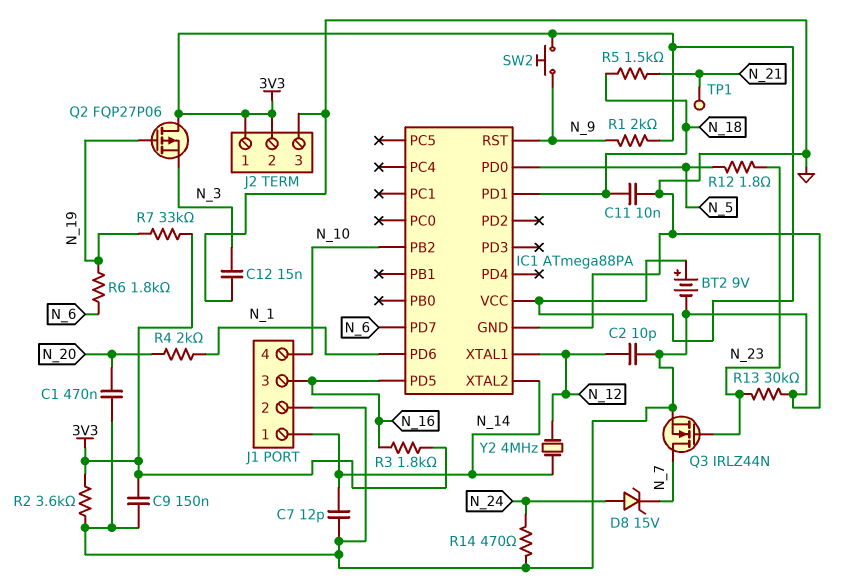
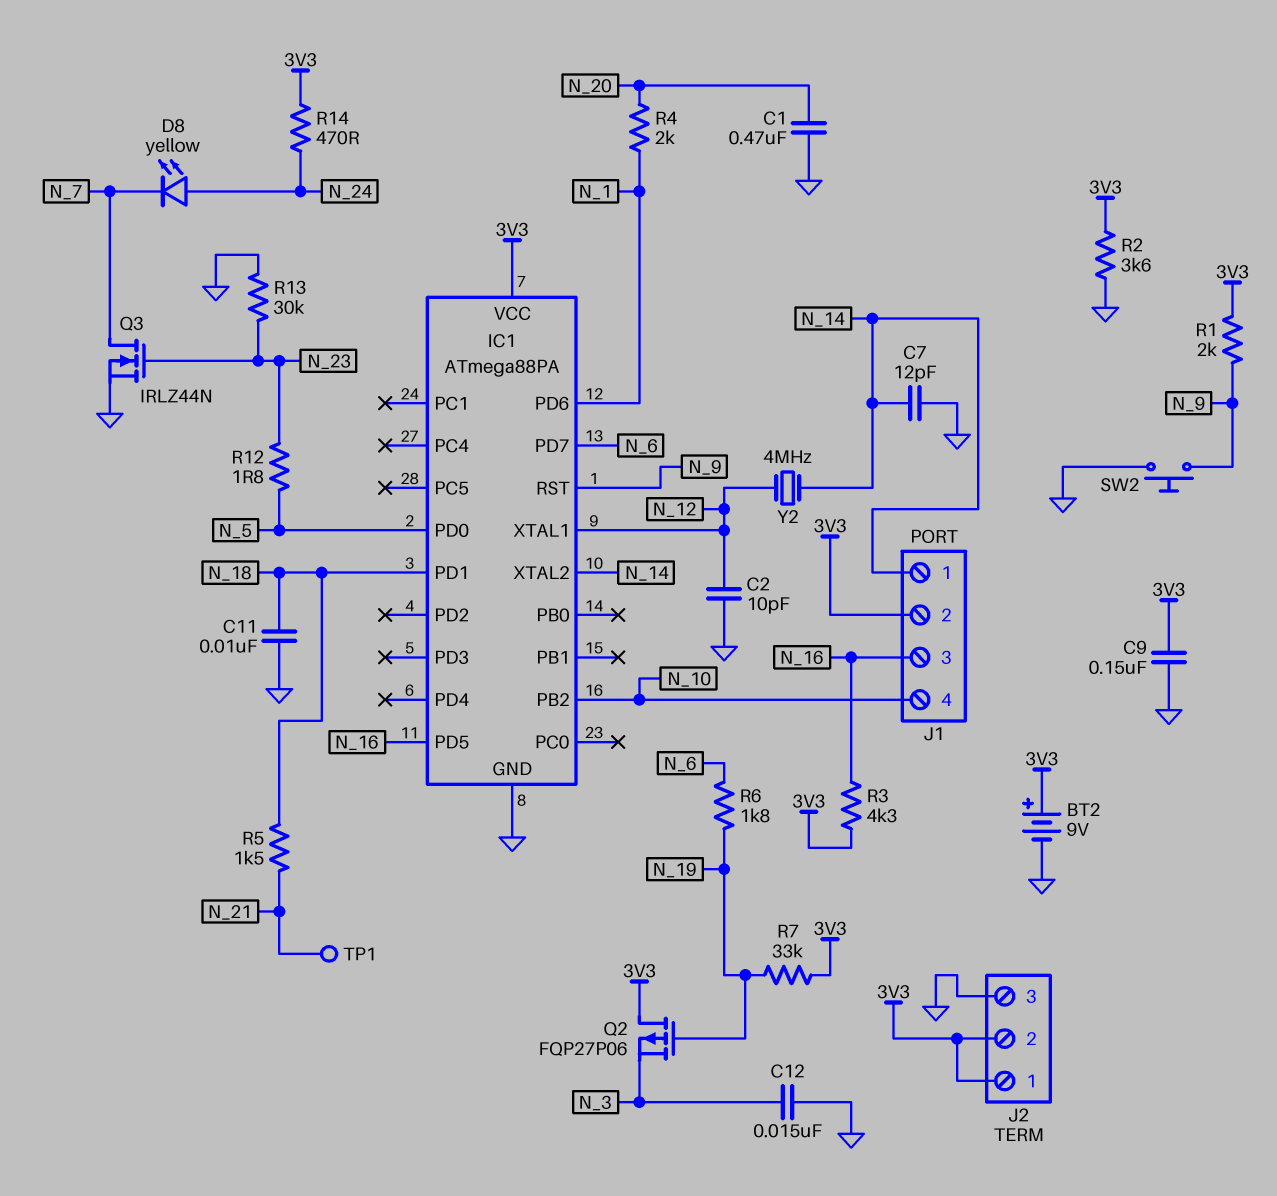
D8: zener 15V (A N_24, K N_7) -> LED yellow (A N_24, K N_7)
J1 pin 2: GND -> 3V3
R3: 1.8k (3V3, N_16) -> 4.3k (3V3, N_16)
R14: 470 (GND, N_24) -> 470 (3V3, N_24)
SW2: button (3V3, N_9) -> button (GND, N_9)

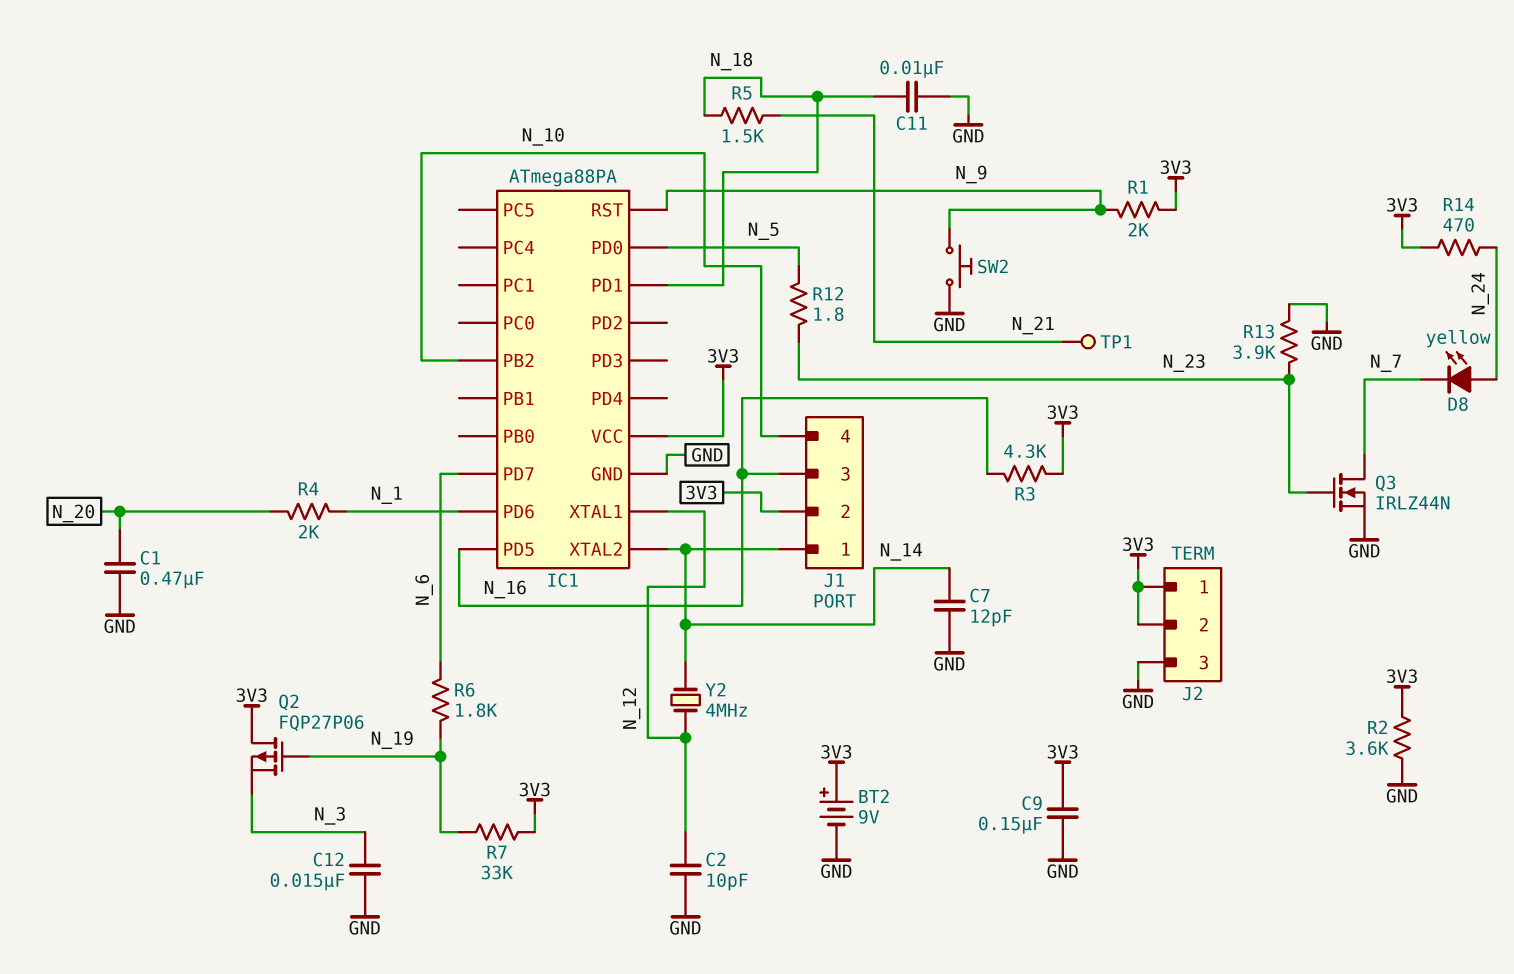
R13: 30k (GND, N_23) -> 3.9k (GND, N_23)

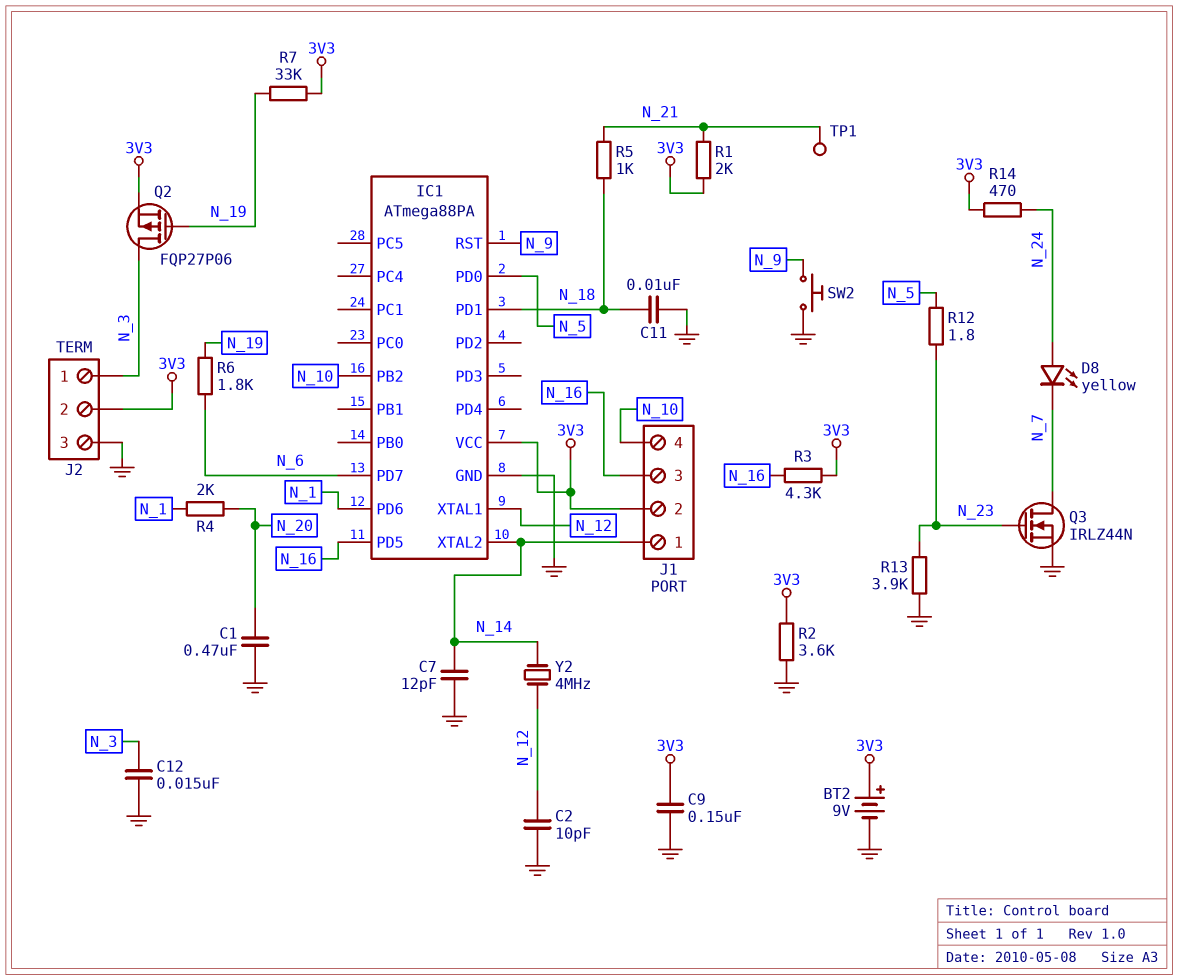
J2 pin 1: 3V3 -> N_3
Q2: PMOS FQP27P06 (G N_19, D 3V3, S N_3) -> PMOS FQP27P06 (G N_19, D N_3, S 3V3)
R1: 2k (3V3, N_9) -> 2k (3V3, N_21)
R5: 1.5k (N_18, N_21) -> 1k (N_18, N_21)

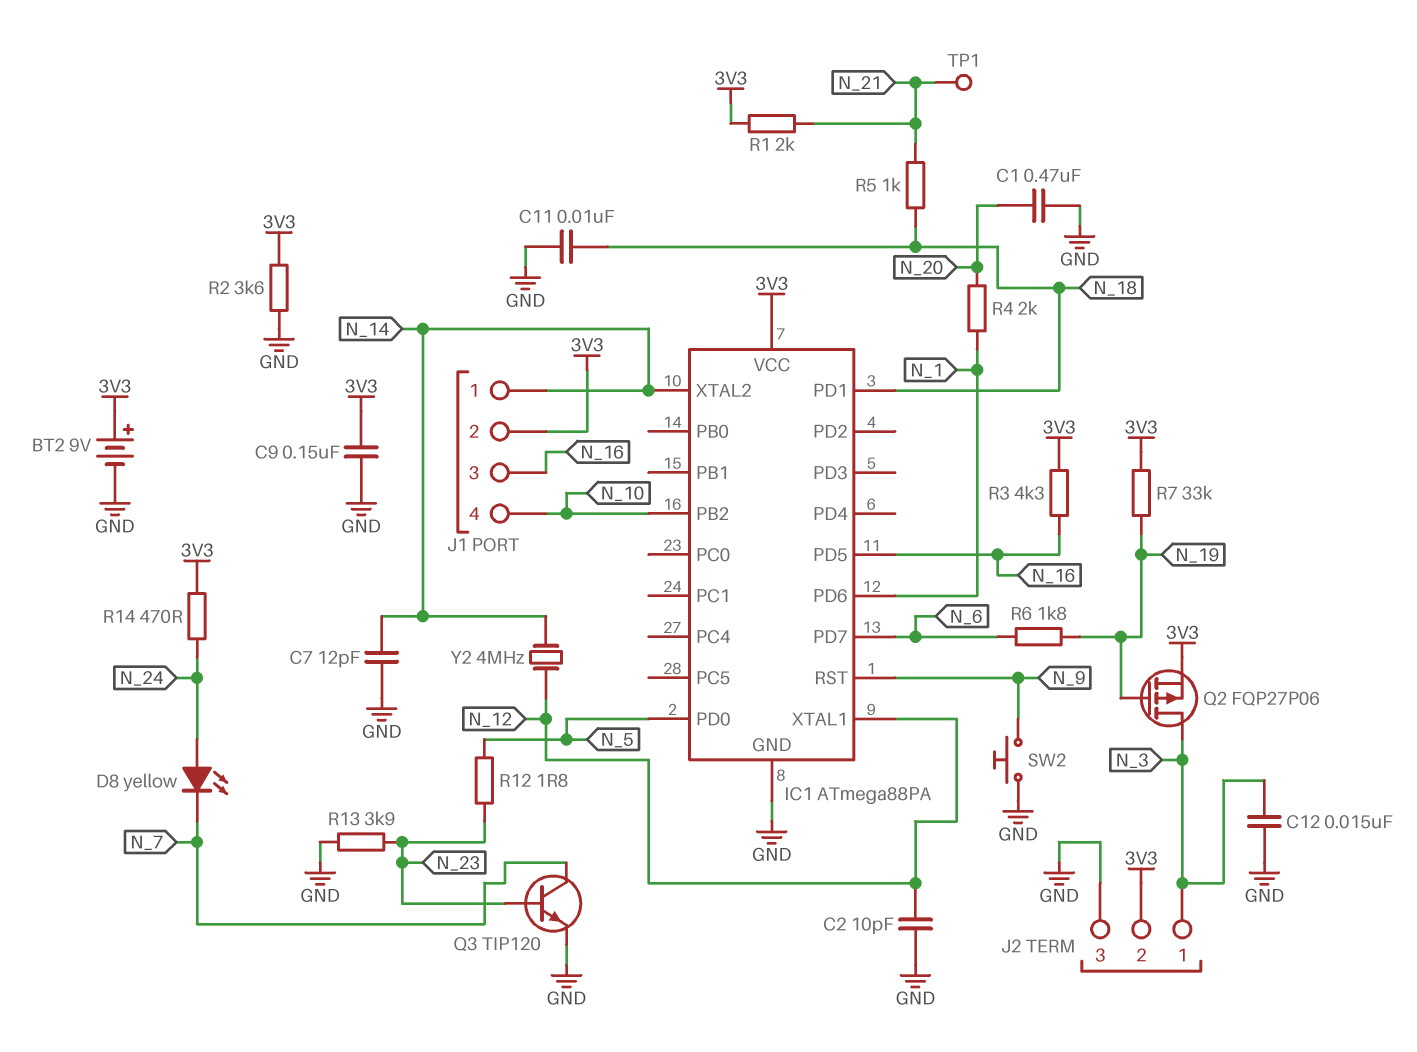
Q3: NMOS IRLZ44N (G N_23, D N_7, S GND) -> NPN TIP120 (B N_23, C N_7, E GND)

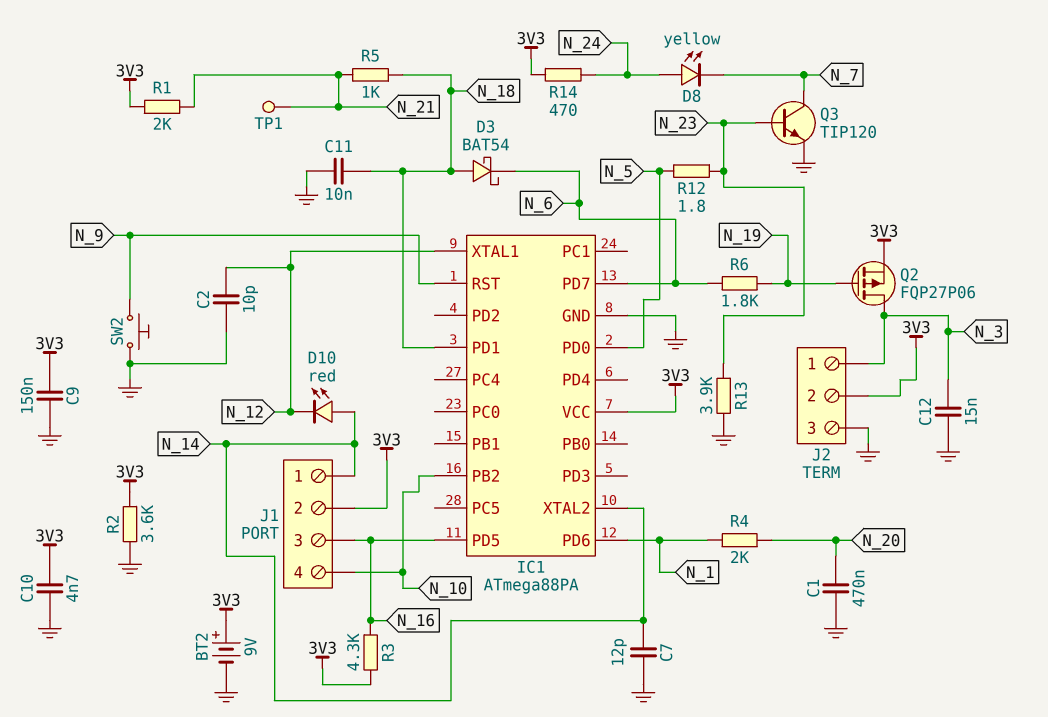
C10: none -> 4.7nF (3V3, GND)
D3: none -> schottky BAT54 (A N_18, K N_6)
D10: none -> LED red (A N_14, K N_12)
R7: 33k (3V3, N_19) -> none
Y2: 4MHz (N_12, N_14) -> none

